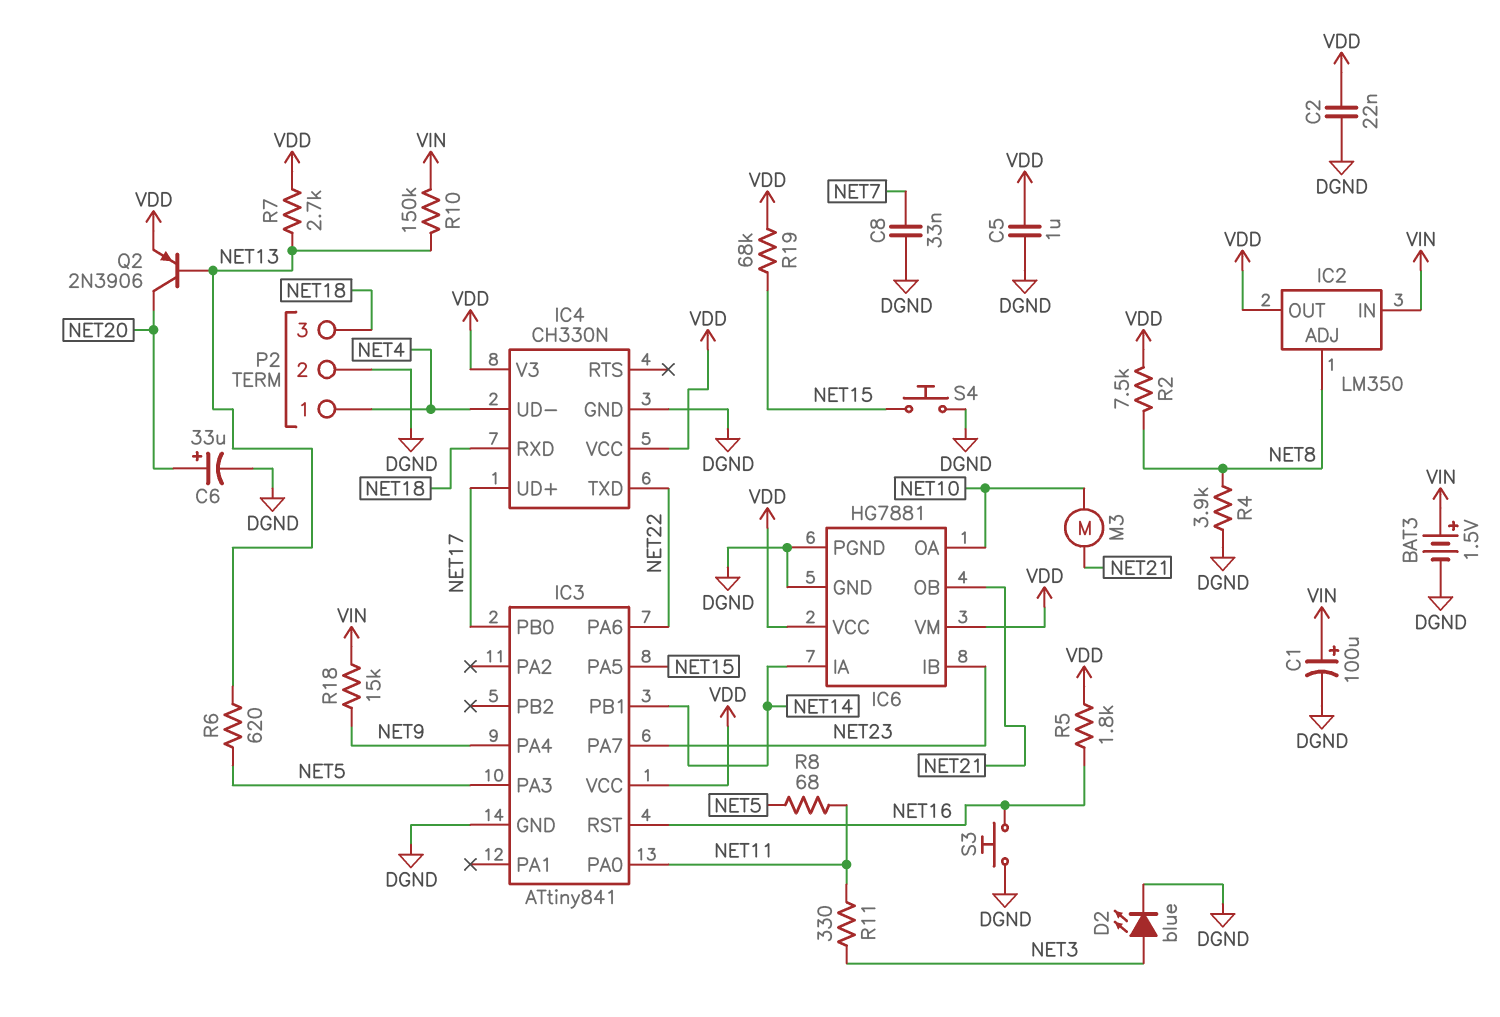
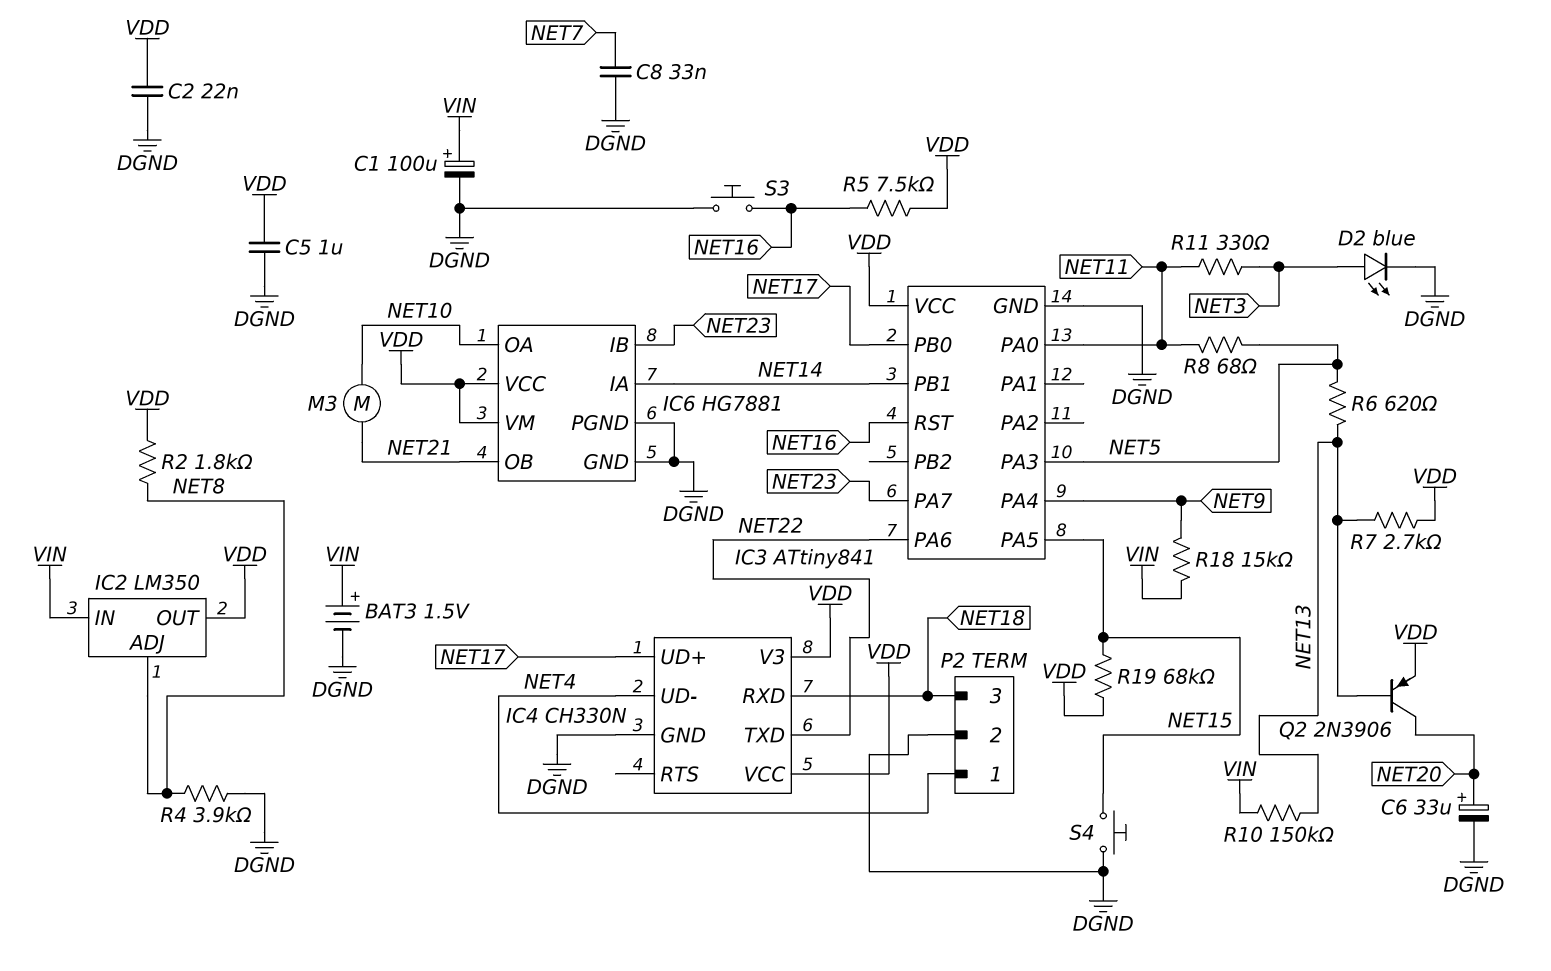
R2: 7.5k (NET8, VDD) -> 1.8k (NET8, VDD)
R5: 1.8k (NET16, VDD) -> 7.5k (NET16, VDD)

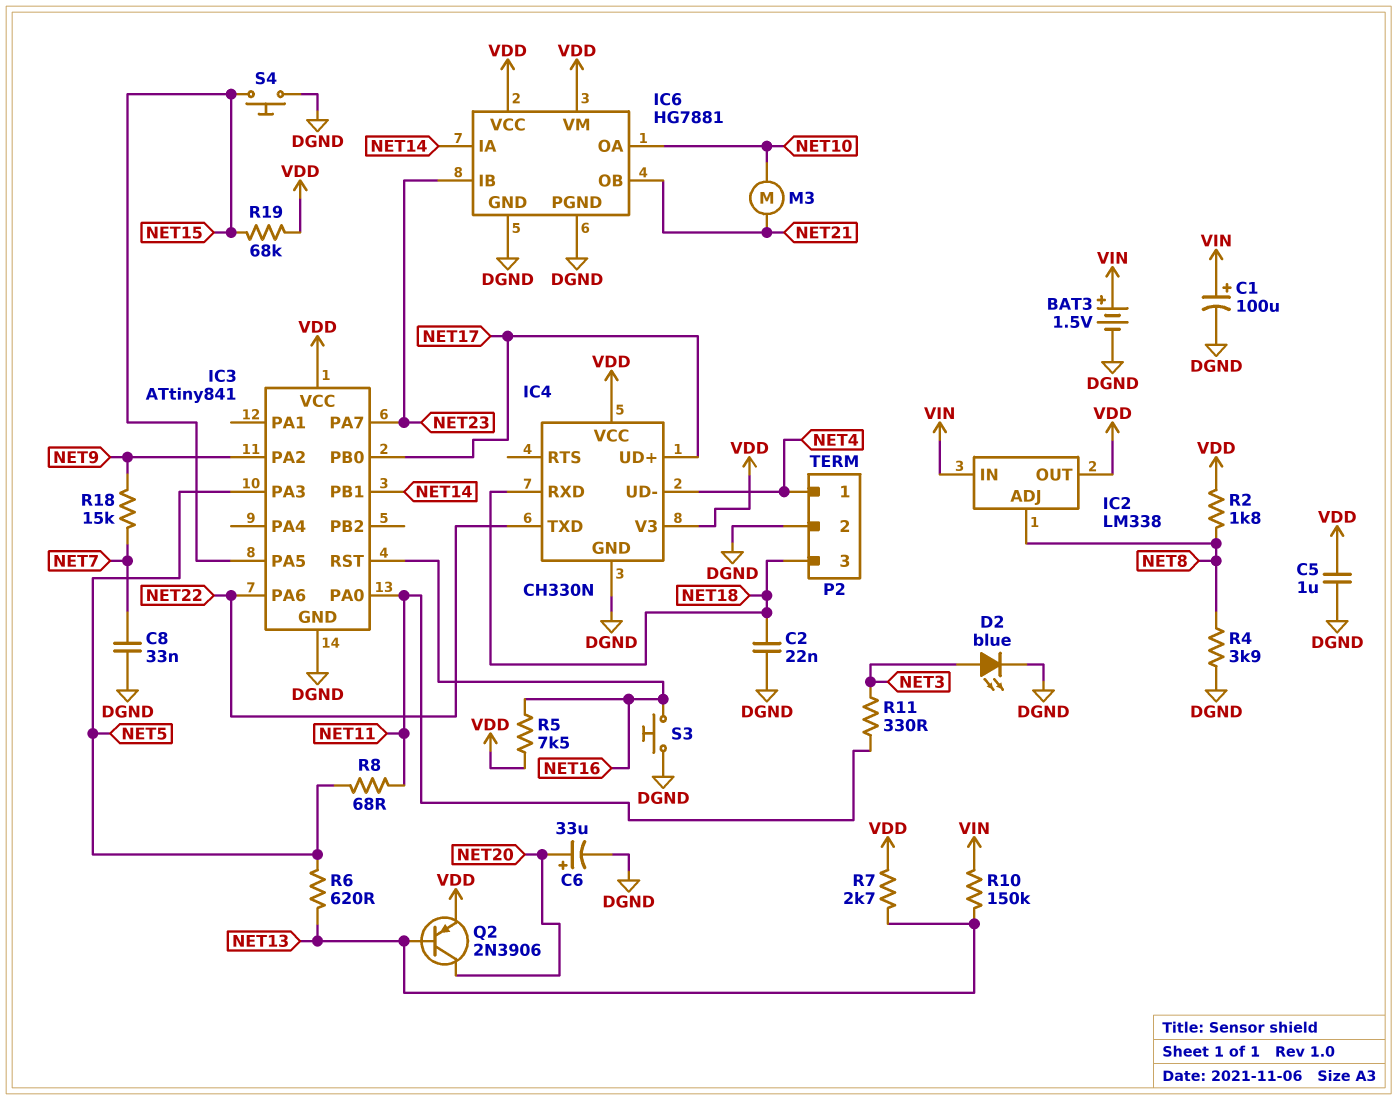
C2: 22nF (DGND, VDD) -> 22nF (DGND, NET18)
IC2: LM350 -> LM338
IC3 pin PA2: none -> NET9
IC3 pin PA4: NET9 -> none
R18: 15k (NET9, VIN) -> 15k (NET7, NET9)

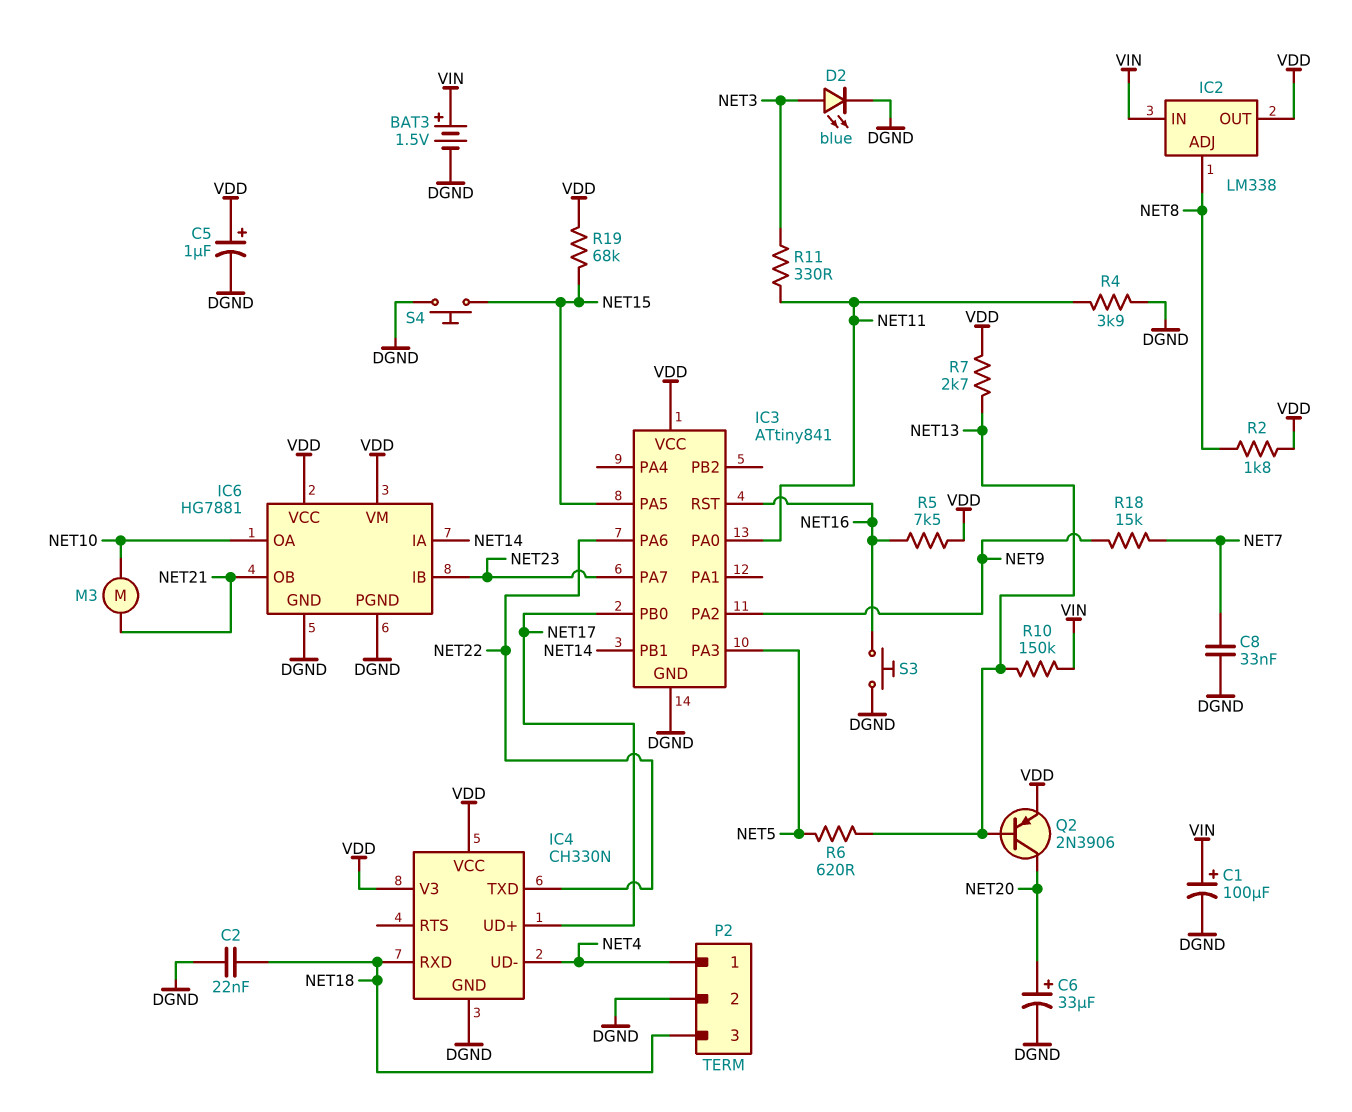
C5: 1uF (DGND, VDD) -> 1uF (plus VDD, minus DGND)
R4: 3.9k (DGND, NET8) -> 3.9k (DGND, NET11)
R8: 68 (NET5, NET11) -> none

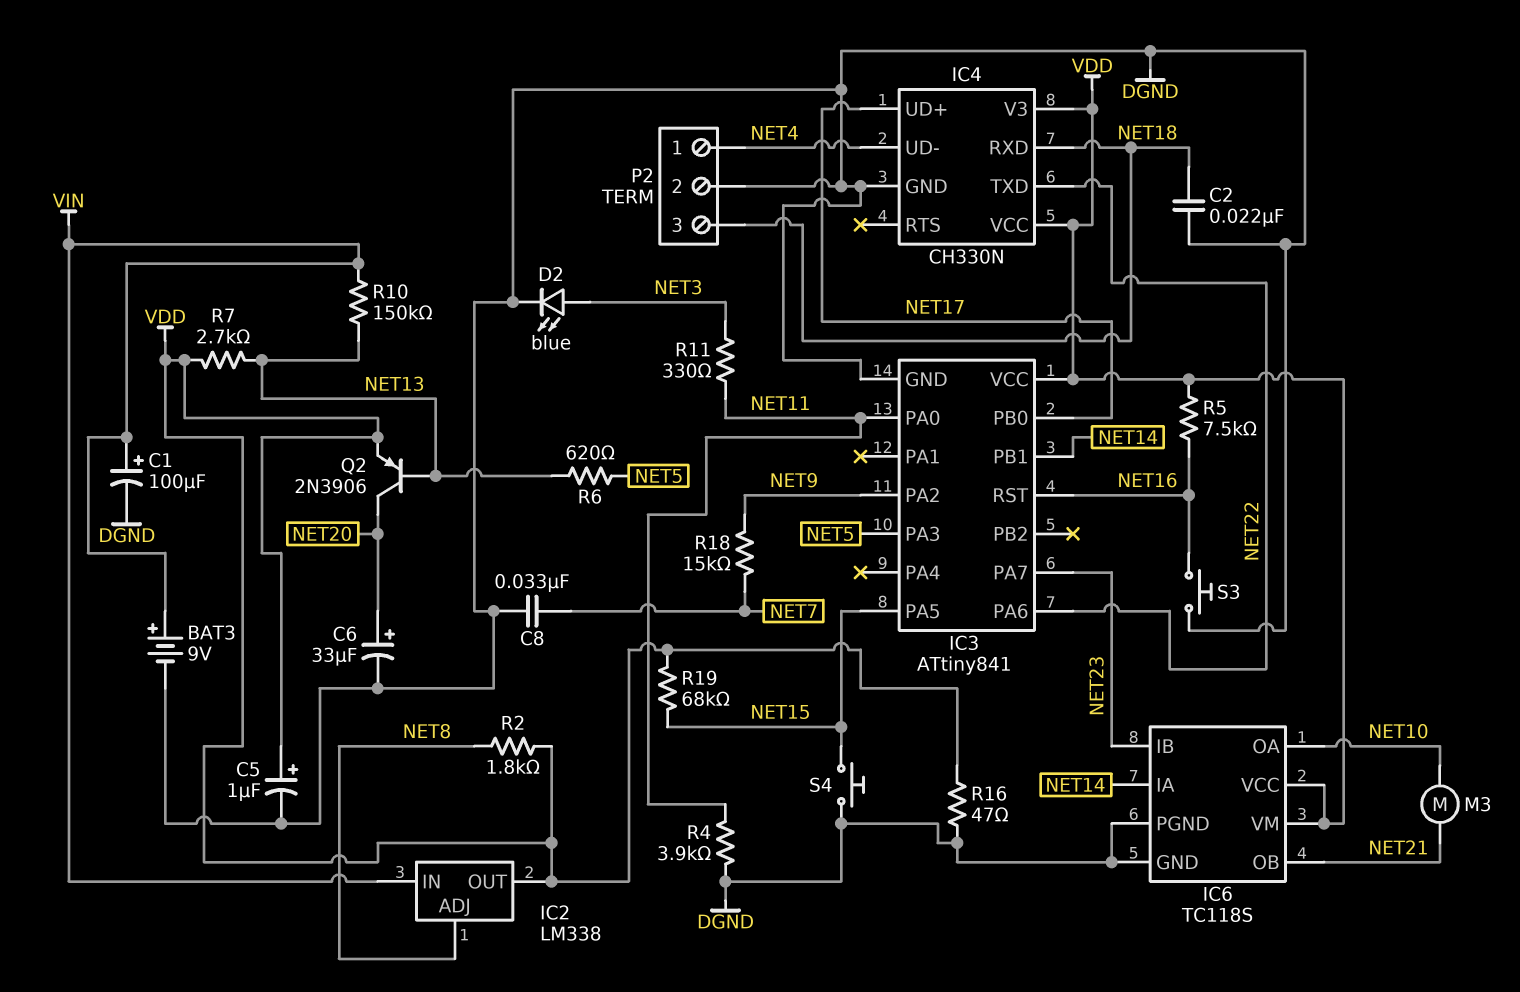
BAT3: 1.5V (plus VIN, minus DGND) -> 9V (plus VIN, minus DGND)
IC6: HG7881 -> TC118S
R16: none -> 47 (DGND, VDD)

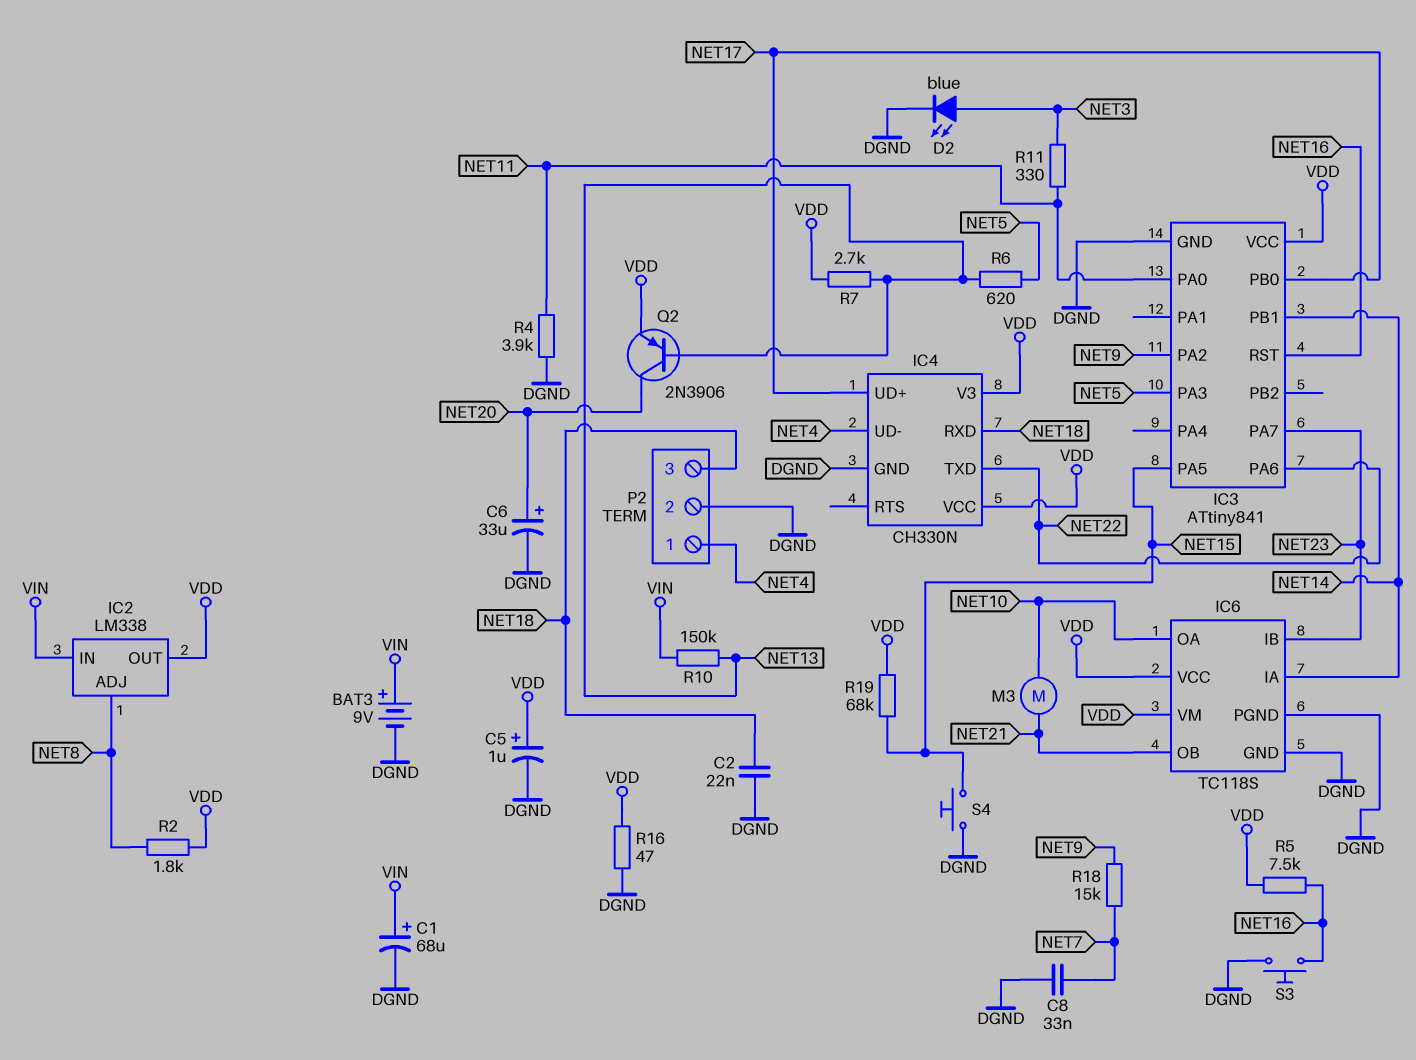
C1: 100uF (plus VIN, minus DGND) -> 68uF (plus VIN, minus DGND)

